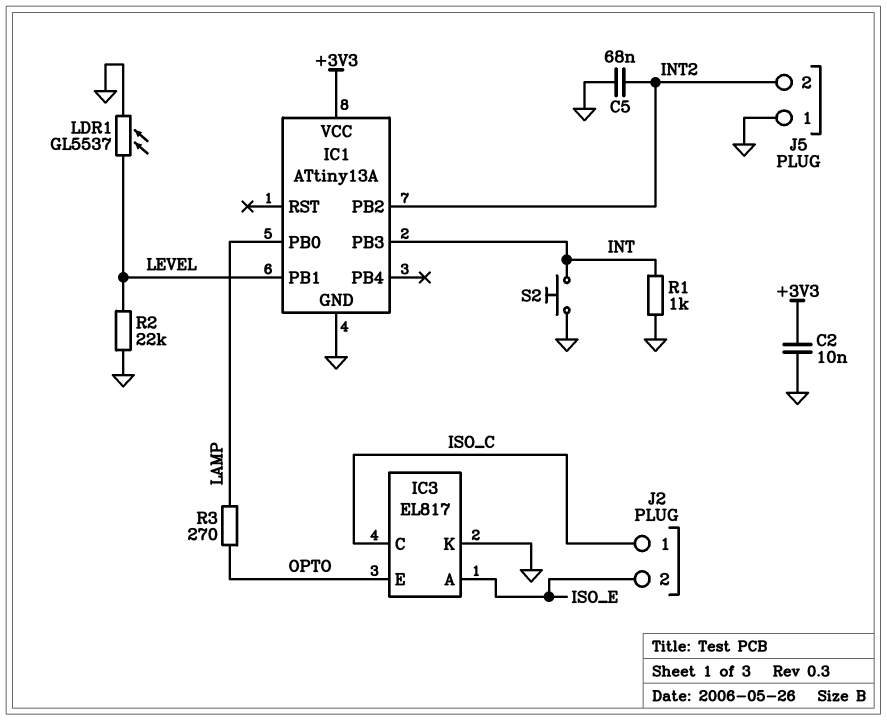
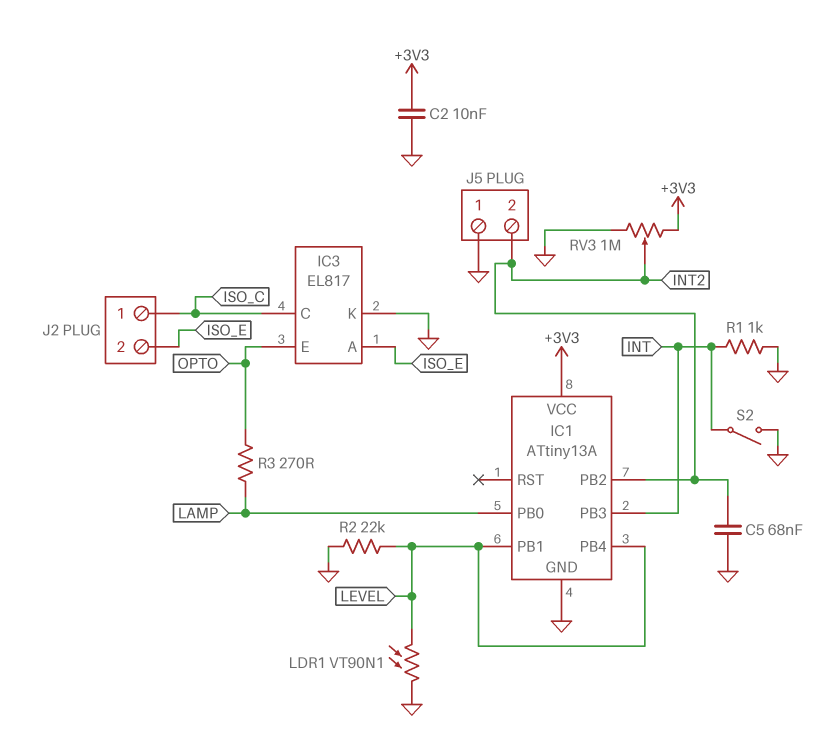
IC1 pin PB4: none -> LEVEL
LDR1: GL5537 (GND, LEVEL) -> VT90N1 (GND, LEVEL)
RV3: none -> 1M (+3V3, GND, wiper INT2)
S2: button (GND, INT) -> switch (GND, INT)

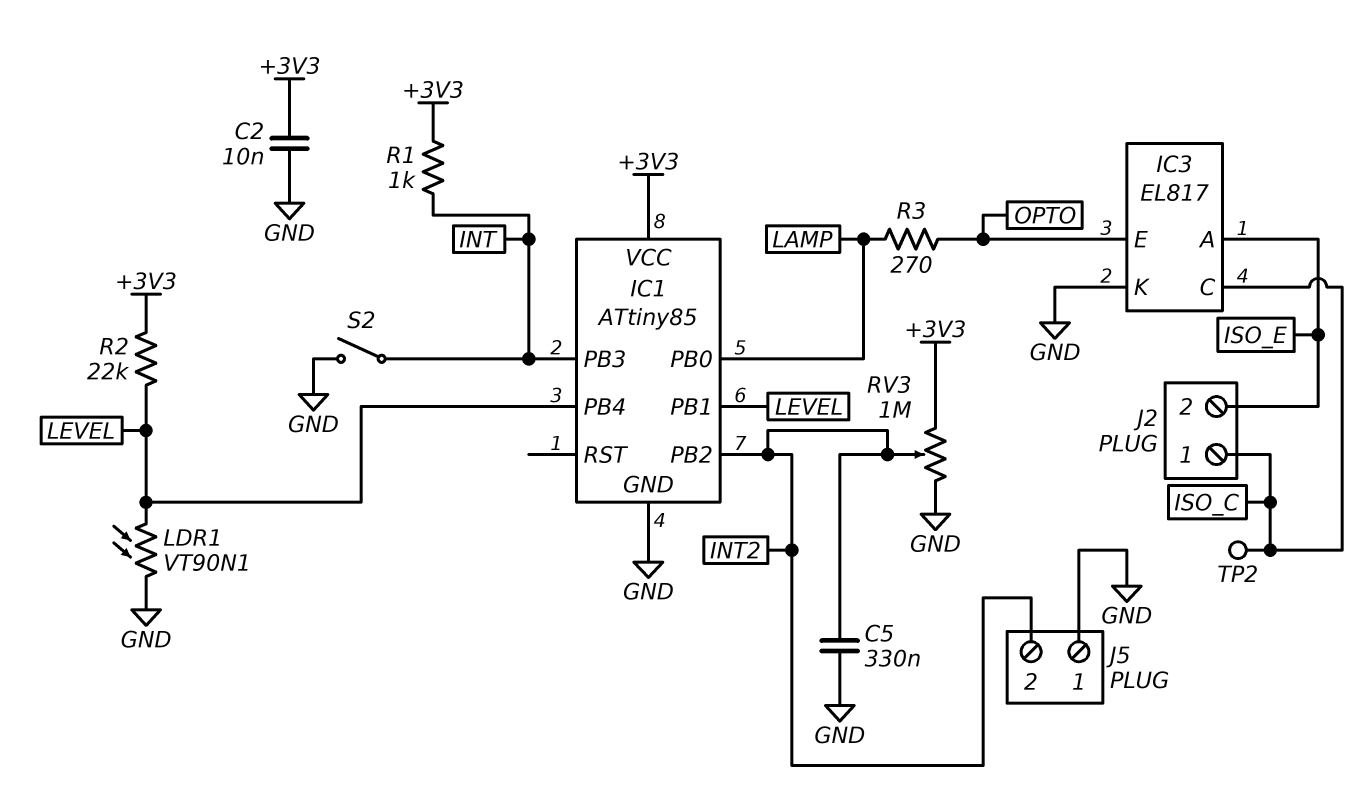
C5: 68nF (GND, INT2) -> 330nF (GND, INT2)
IC1: ATtiny13A -> ATtiny85
R1: 1k (GND, INT) -> 1k (+3V3, INT)
R2: 22k (GND, LEVEL) -> 22k (+3V3, LEVEL)
TP2: none -> test point (ISO_C)

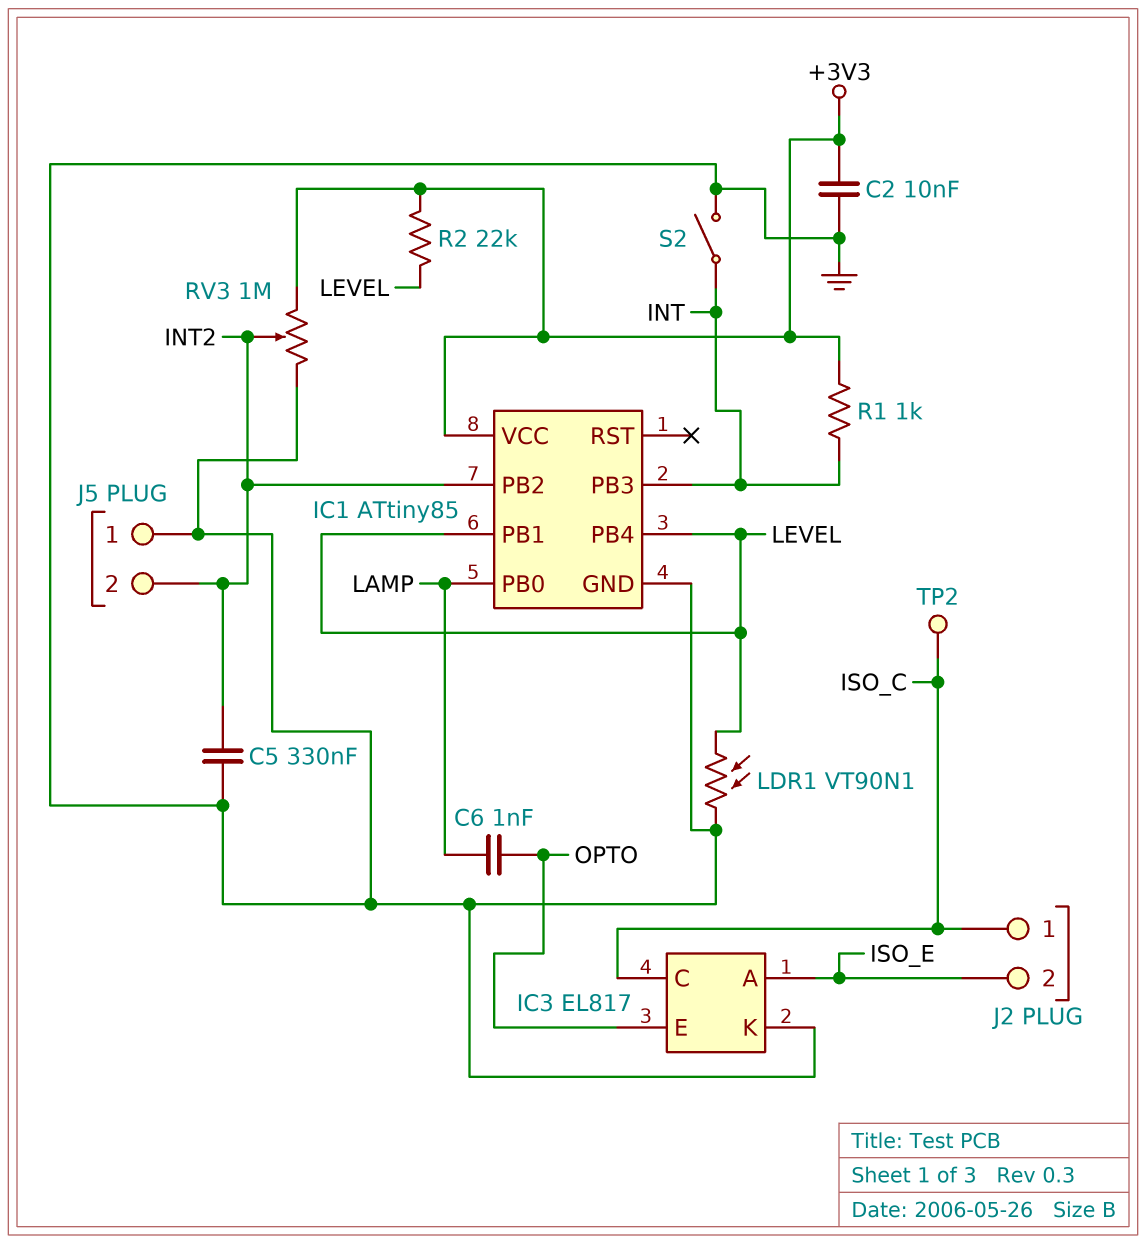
C6: none -> 1nF (LAMP, OPTO)
R3: 270 (LAMP, OPTO) -> none

